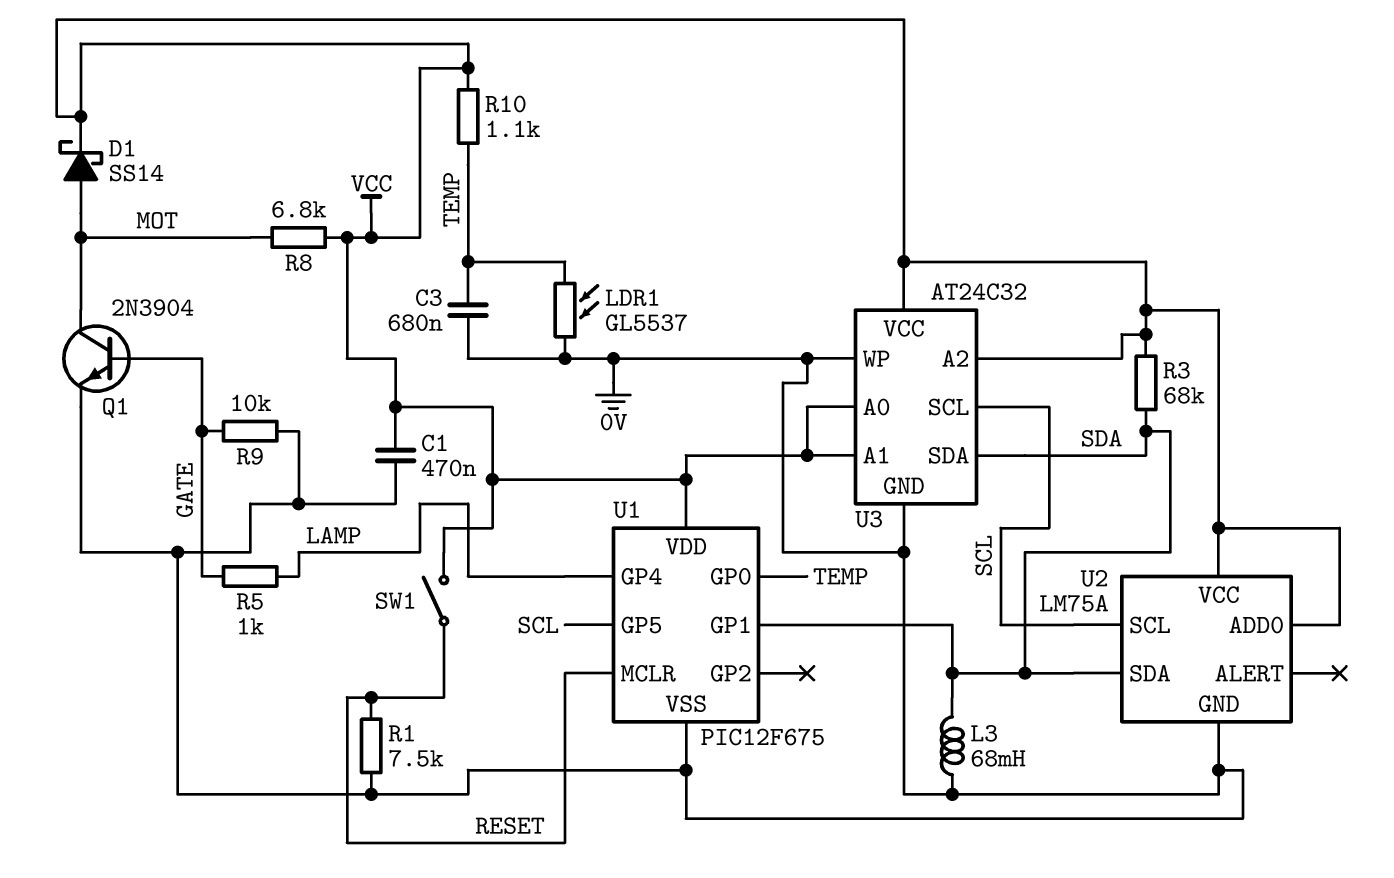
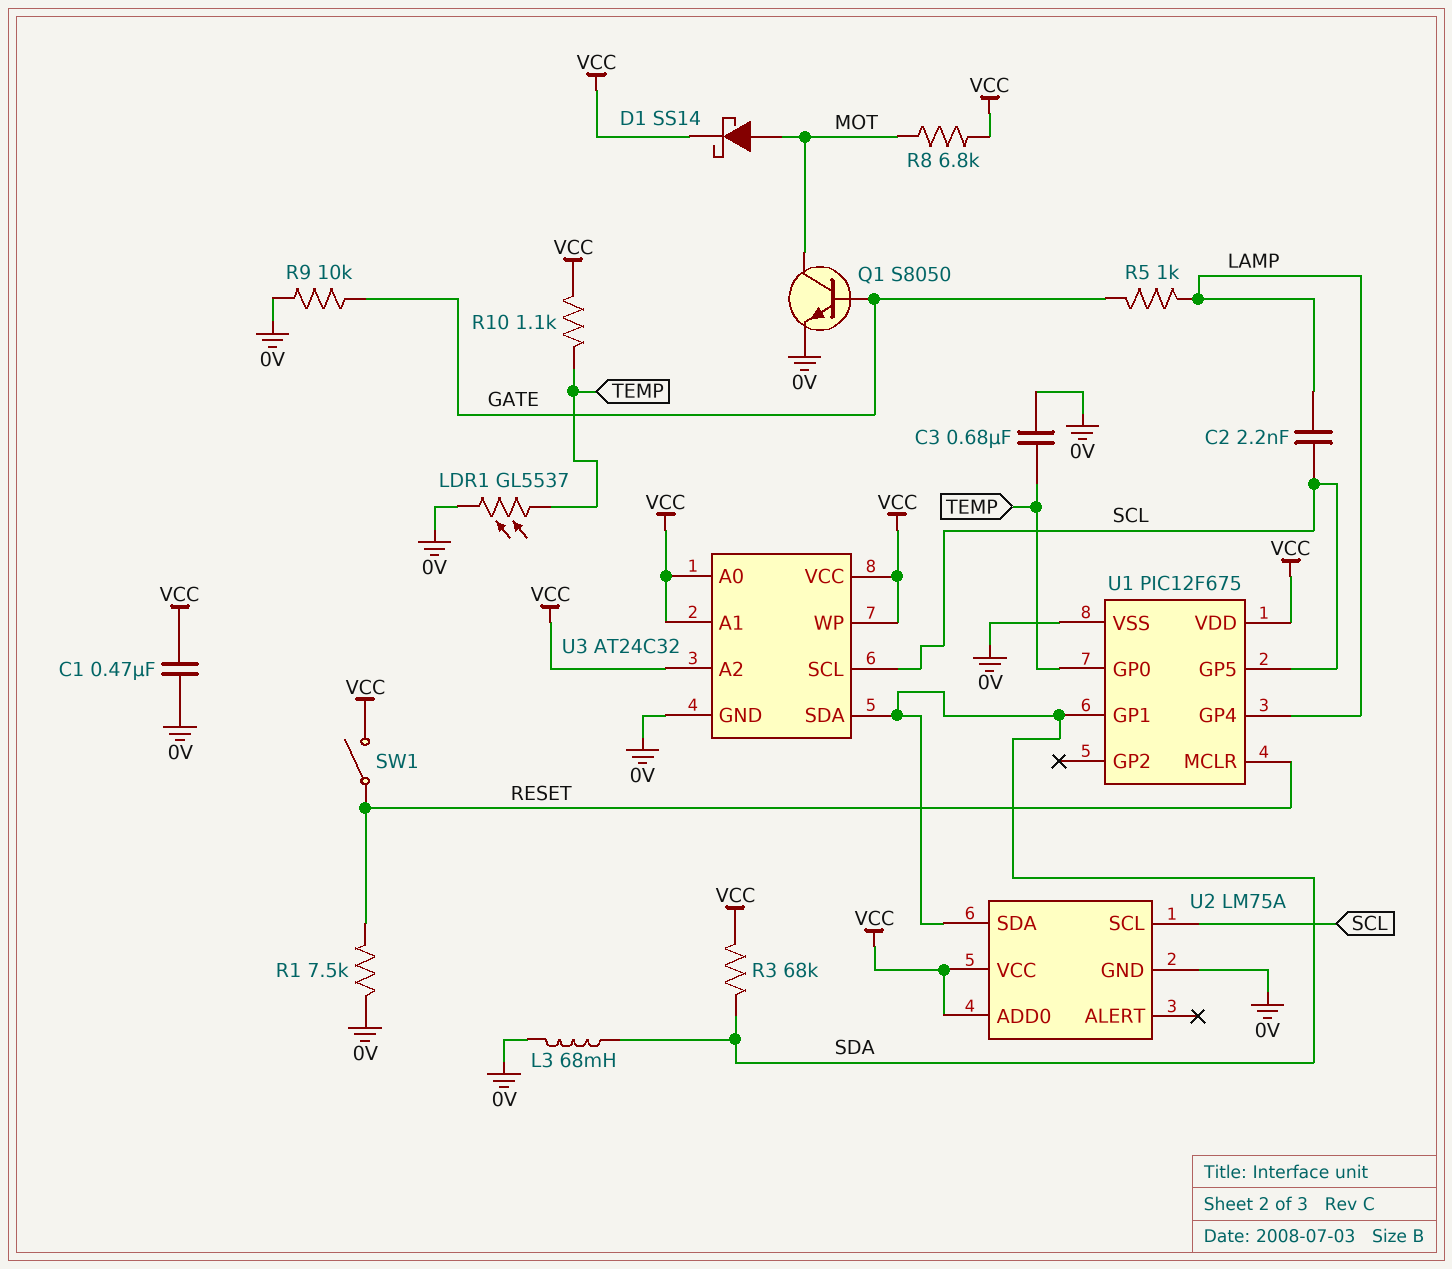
C2: none -> 2.2nF (LAMP, SCL)
Q1: NPN 2N3904 (B GATE, C MOT, E 0V) -> NPN S8050 (B GATE, C MOT, E 0V)
U3 pin WP: 0V -> VCC

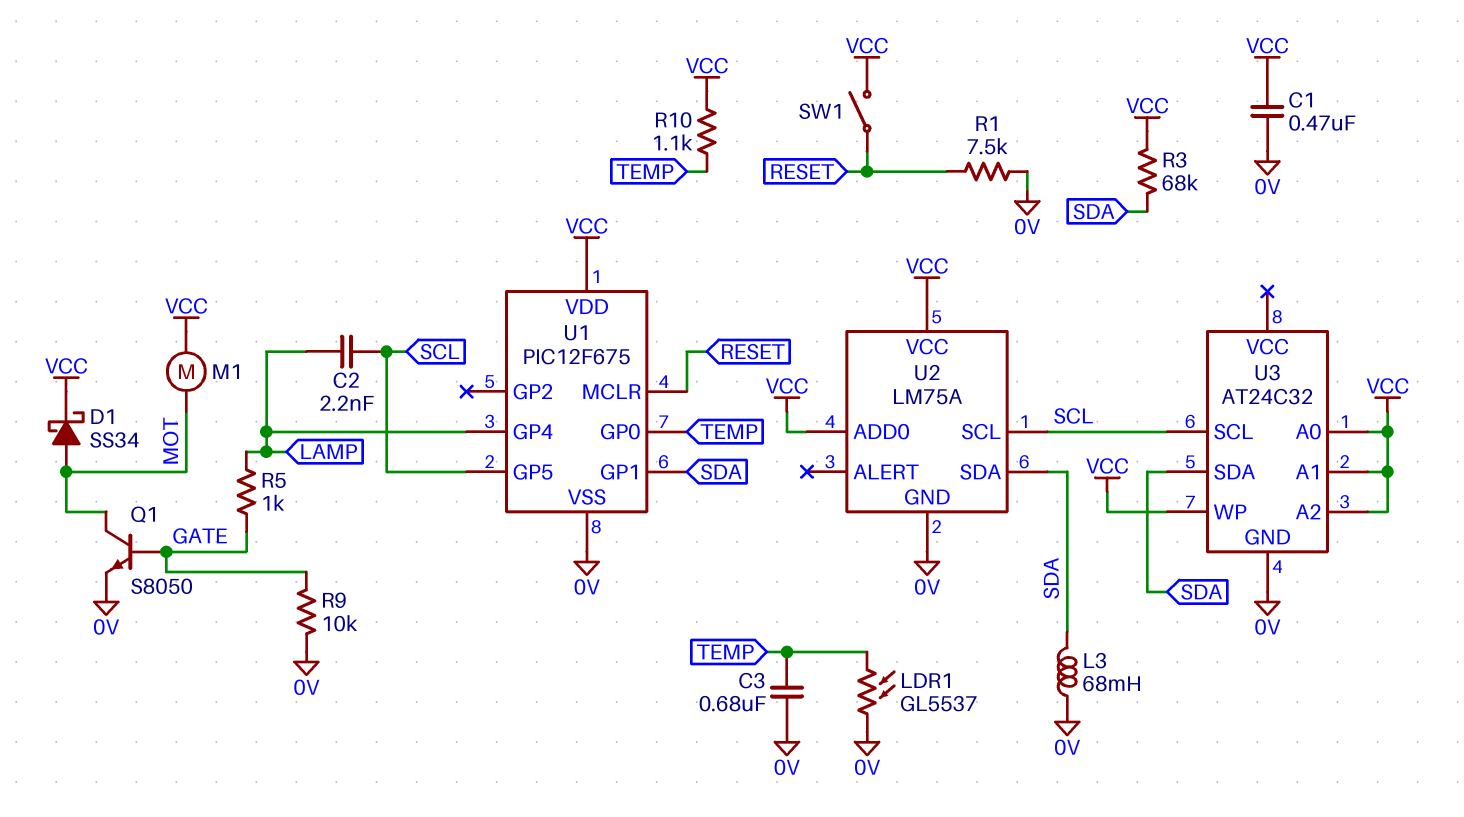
D1: schottky SS14 (A MOT, K VCC) -> schottky SS34 (A MOT, K VCC)
M1: none -> motor (MOT, VCC)
R8: 6.8k (MOT, VCC) -> none
U3 pin VCC: VCC -> none

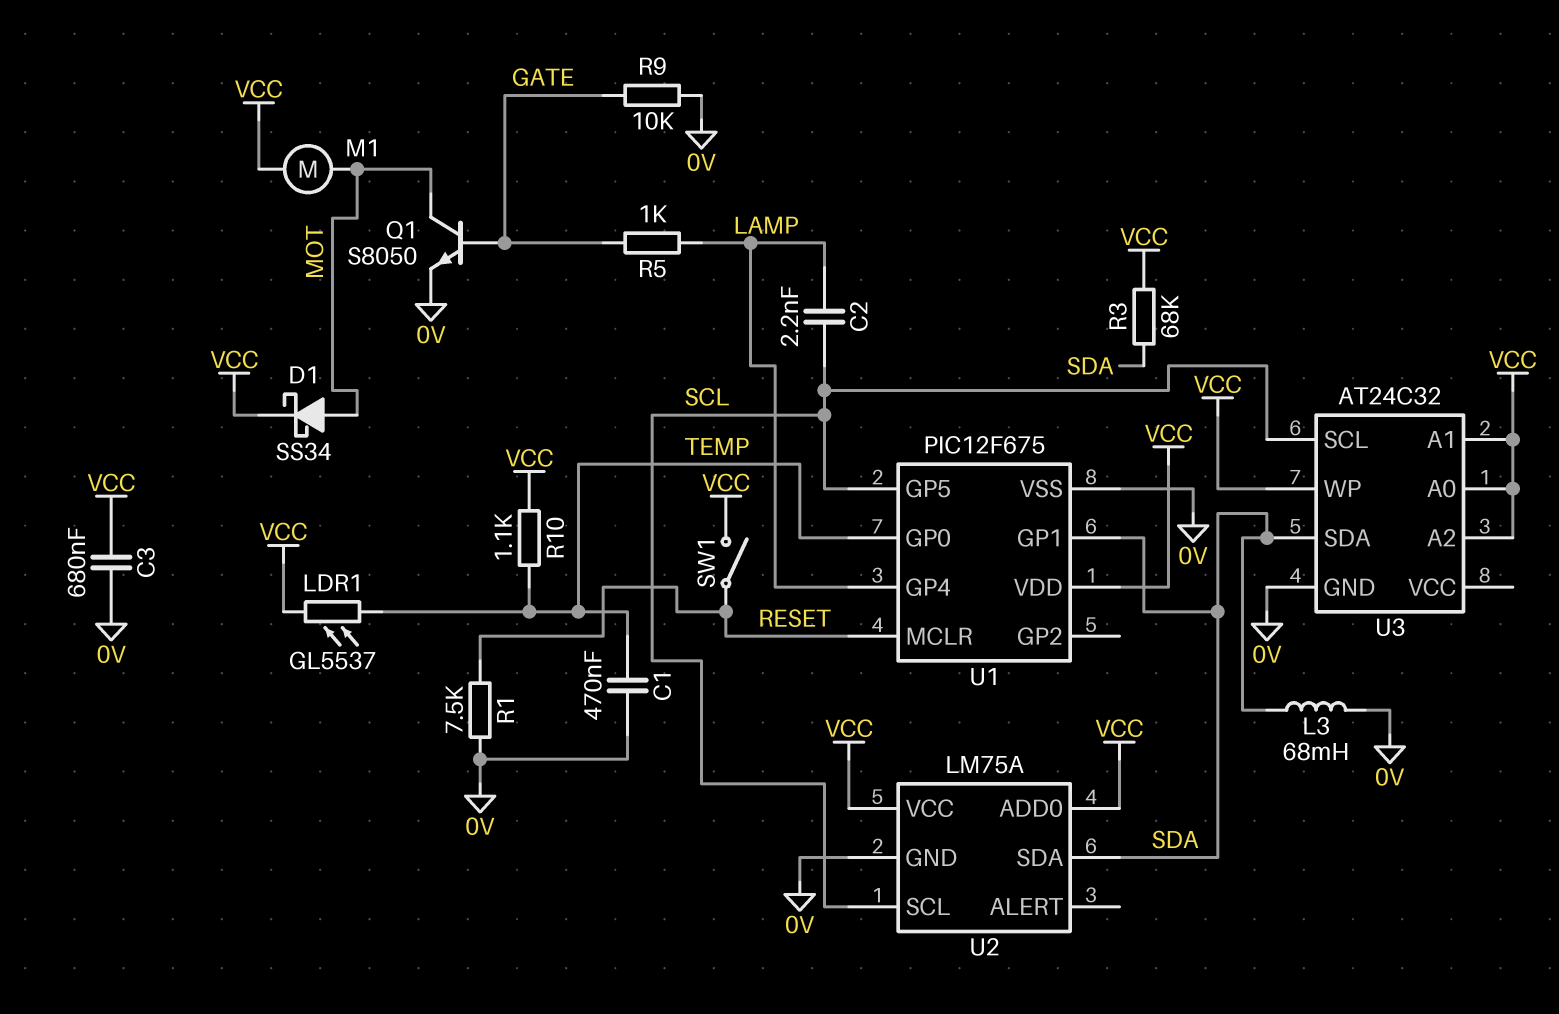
C1: 470nF (0V, VCC) -> 470nF (0V, TEMP)
C3: 680nF (0V, TEMP) -> 680nF (0V, VCC)
LDR1: GL5537 (0V, TEMP) -> GL5537 (TEMP, VCC)

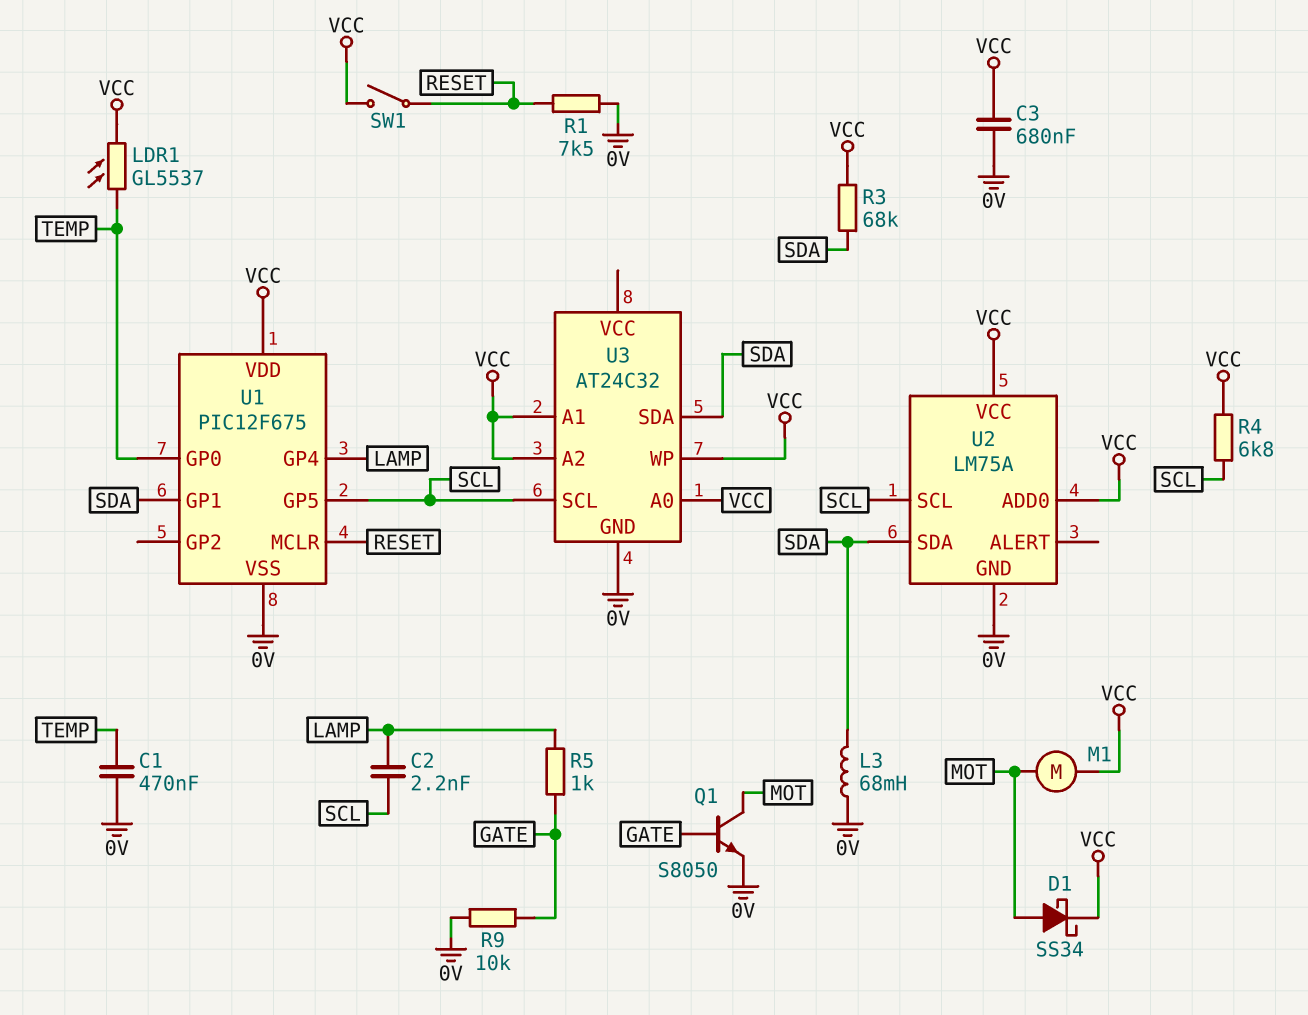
R4: none -> 6.8k (SCL, VCC)
R10: 1.1k (TEMP, VCC) -> none

